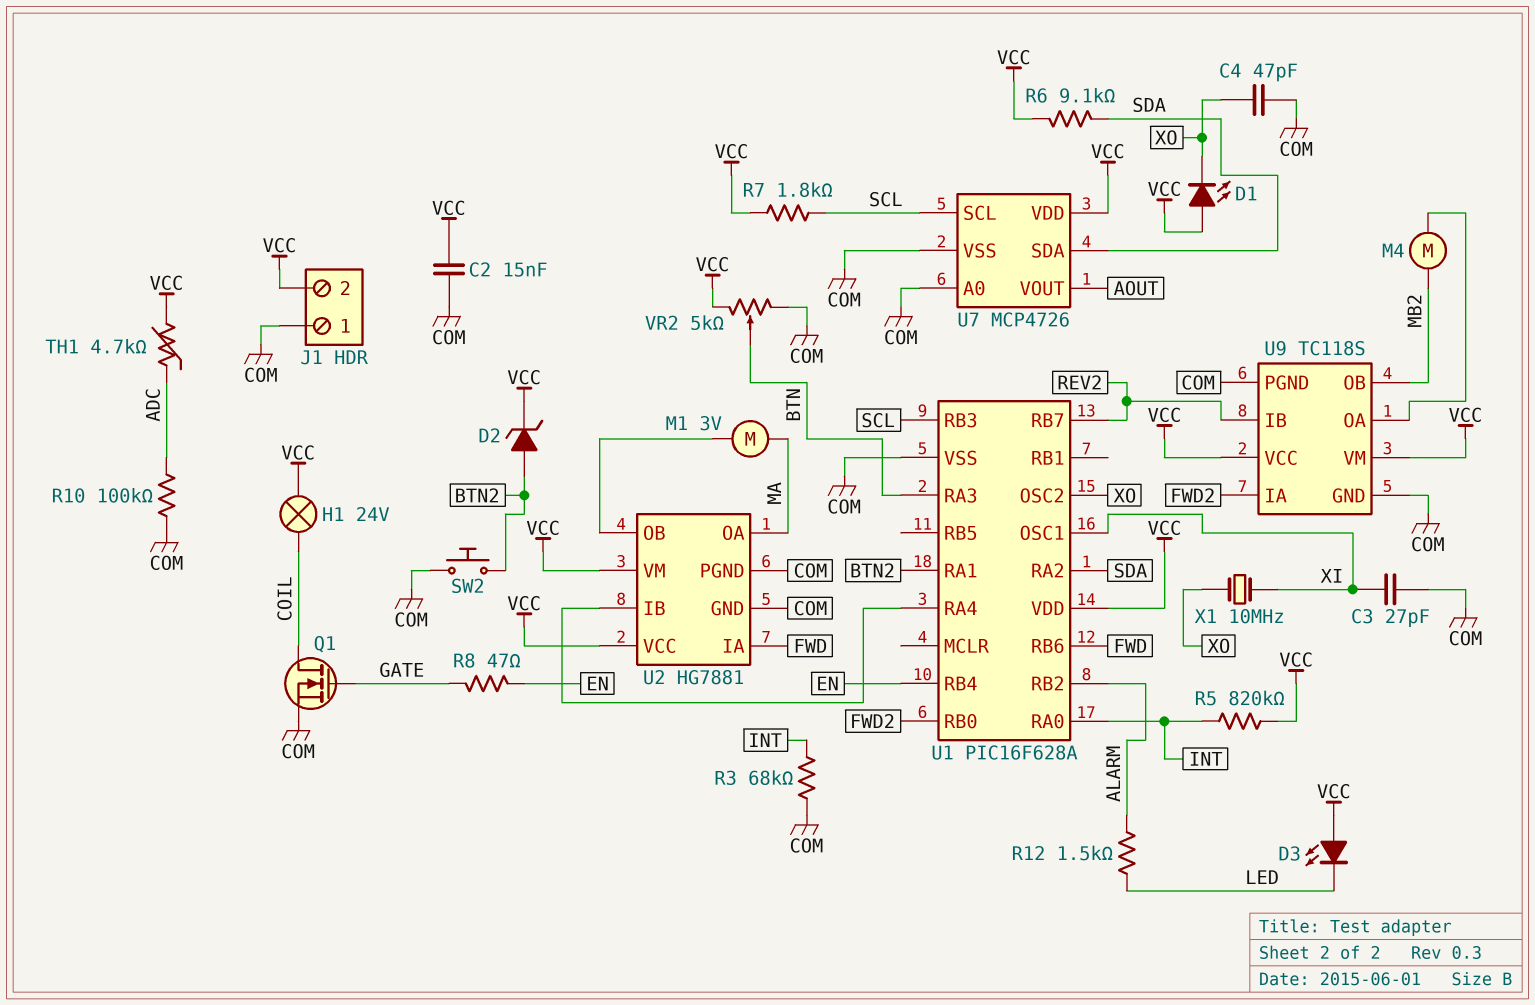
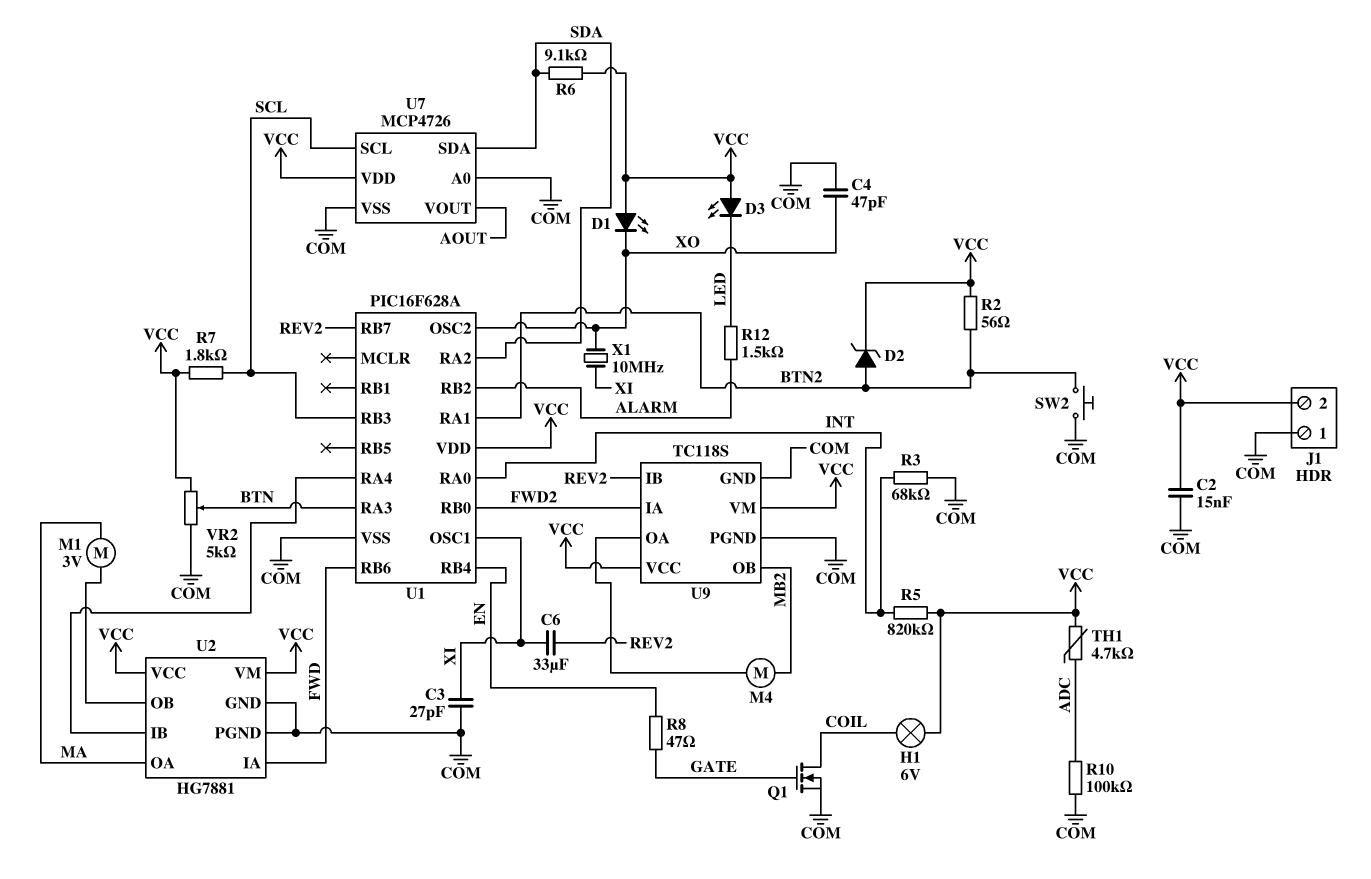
C6: none -> 33uF (REV2, XI)
H1: lamp 24V (COIL, VCC) -> lamp 6V (COIL, VCC)
R2: none -> 56 (BTN2, VCC)

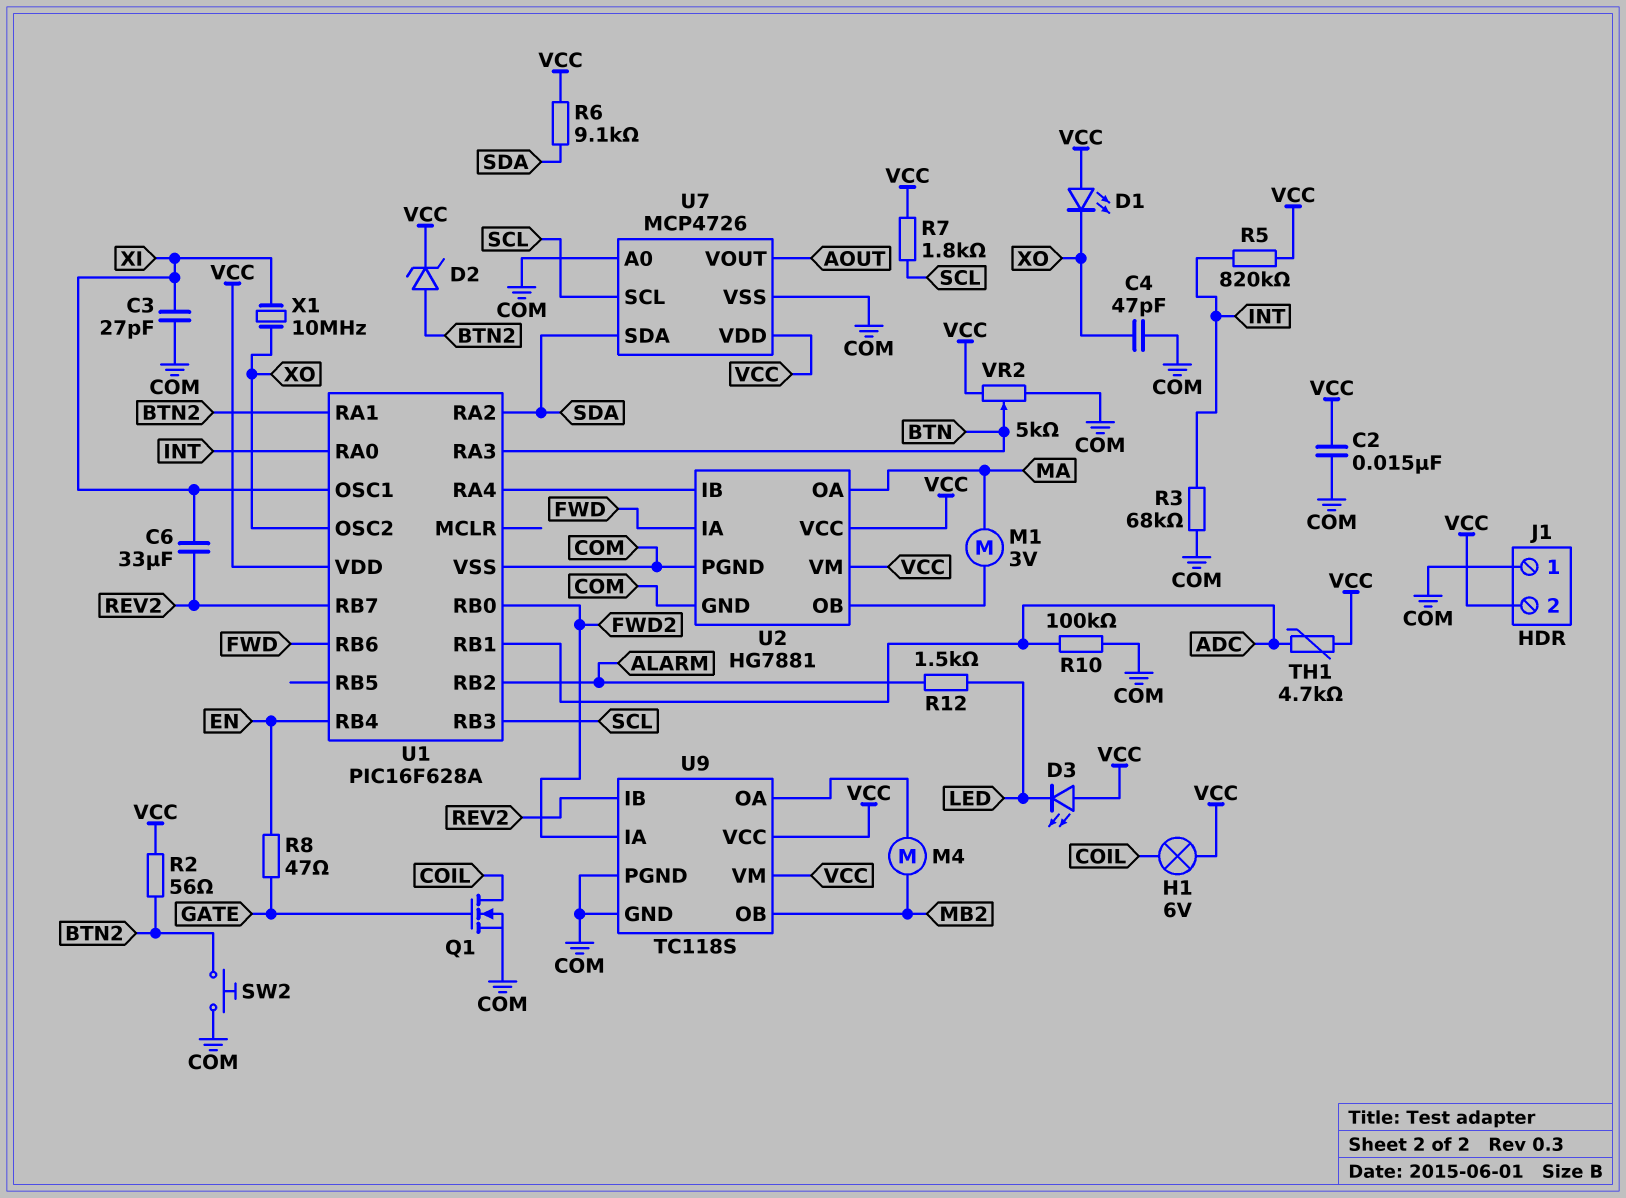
U1 pin RB1: none -> ADC

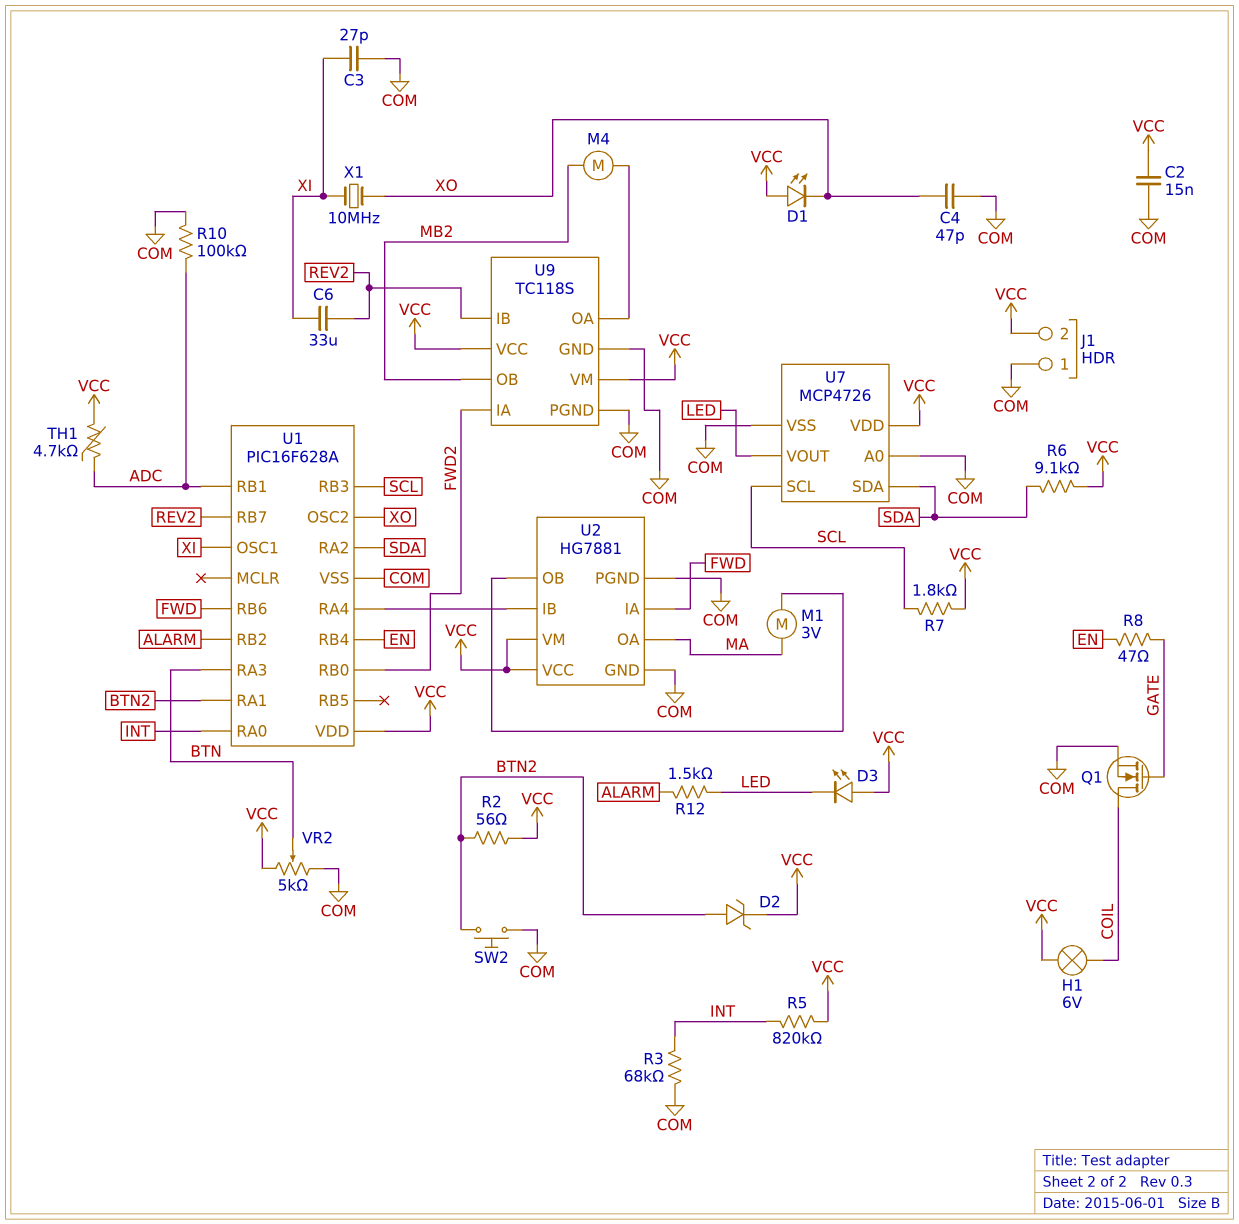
U7 pin VOUT: AOUT -> LED

